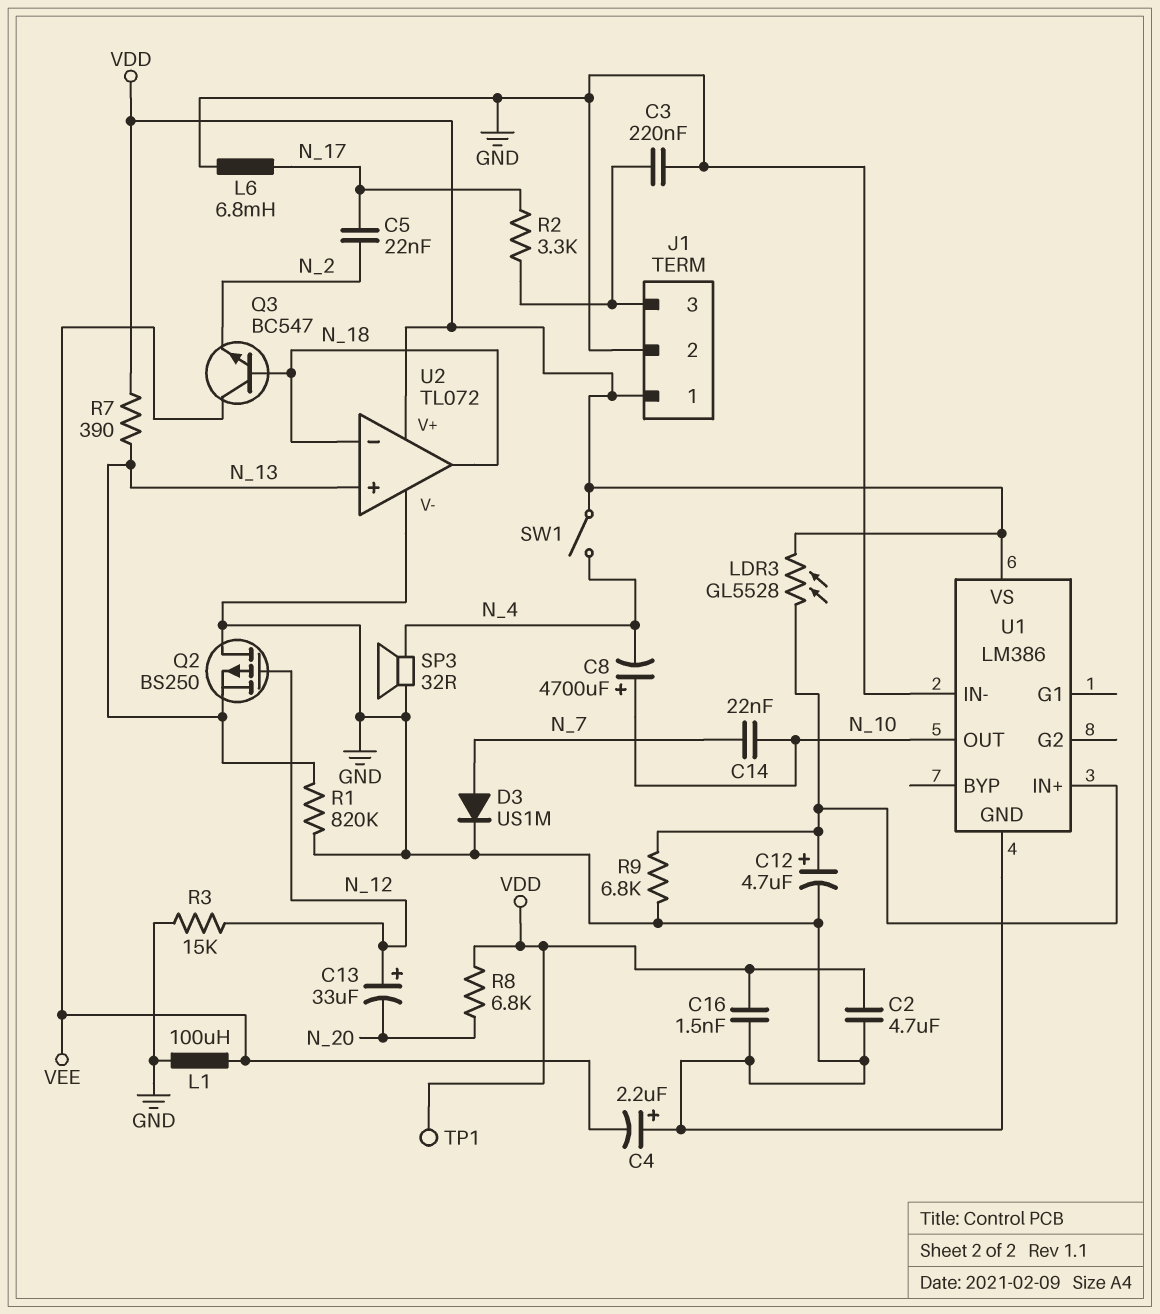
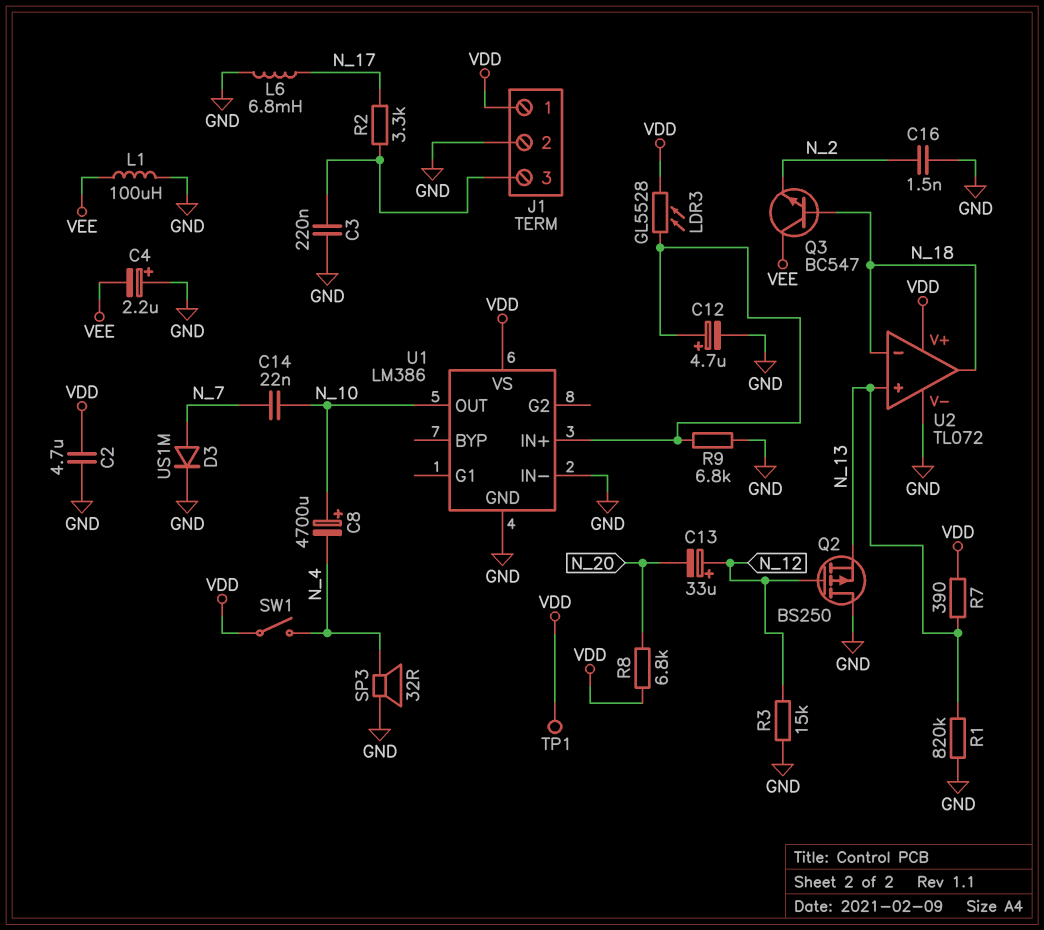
C5: 22nF (N_2, N_17) -> none
C16: 1.5nF (GND, VDD) -> 1.5nF (GND, N_2)

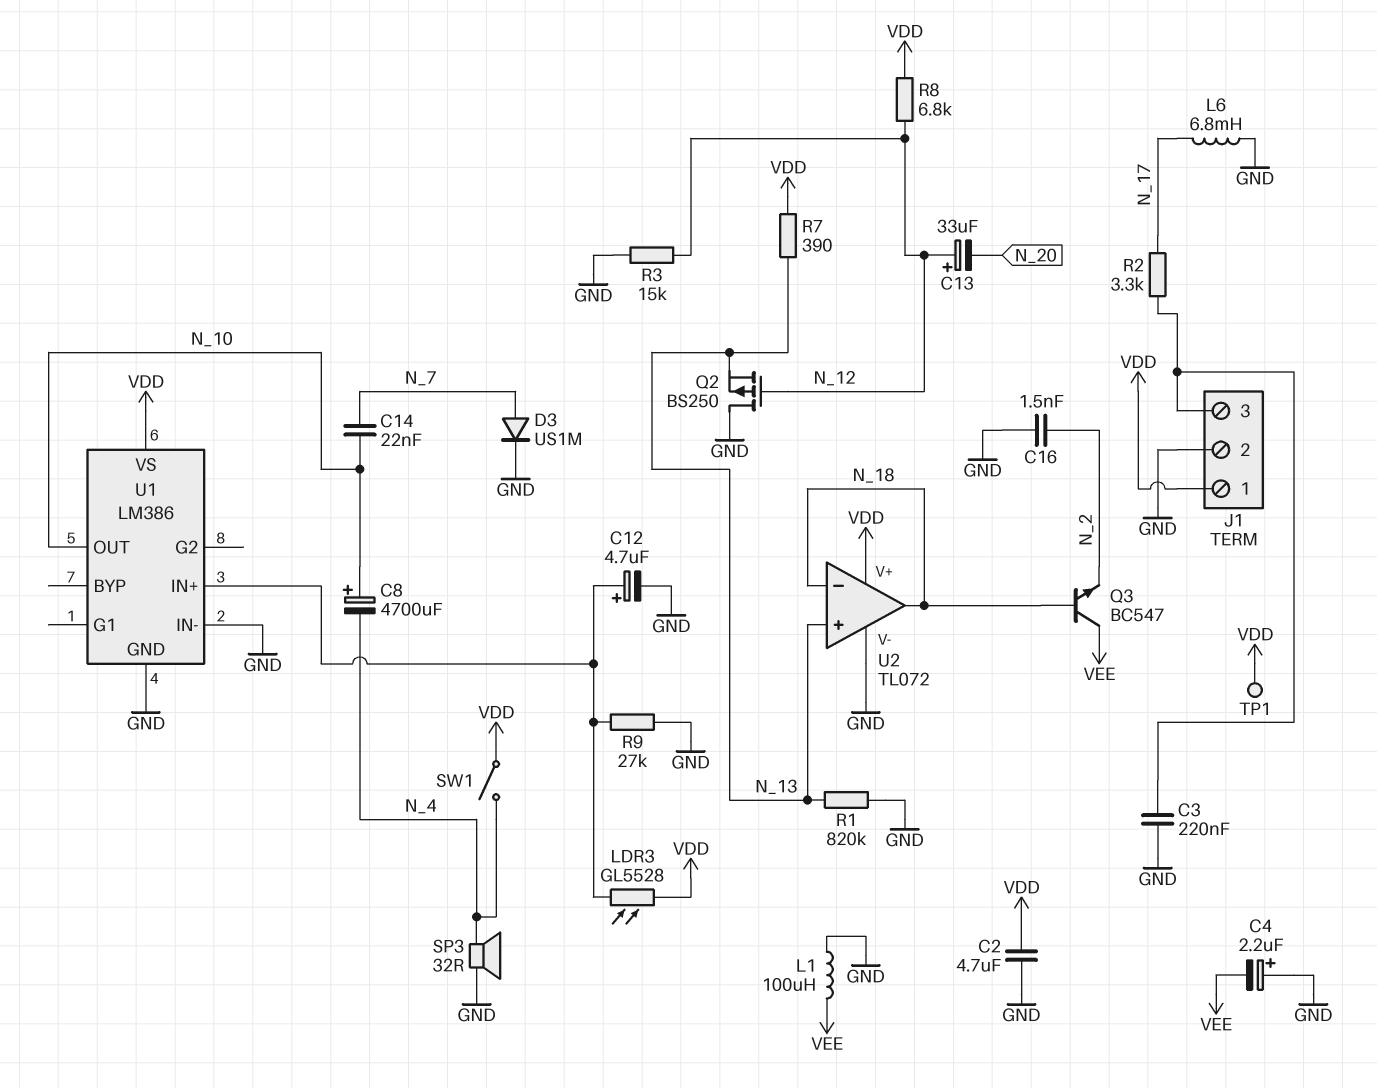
R8: 6.8k (N_20, VDD) -> 6.8k (N_12, VDD)
R9: 6.8k (GND, U1/IN+) -> 27k (GND, U1/IN+)

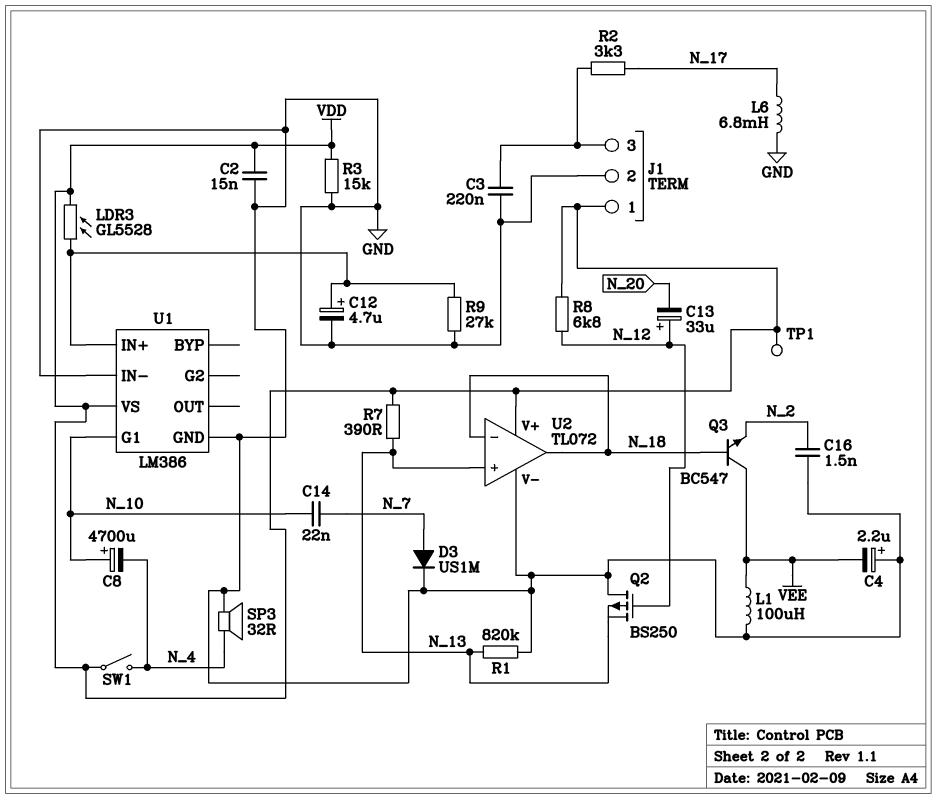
C2: 4.7uF (GND, VDD) -> 15nF (GND, VDD)
R3: 15k (GND, N_12) -> 15k (GND, VDD)
U1 pin G1: none -> N_10
U1 pin OUT: N_10 -> none

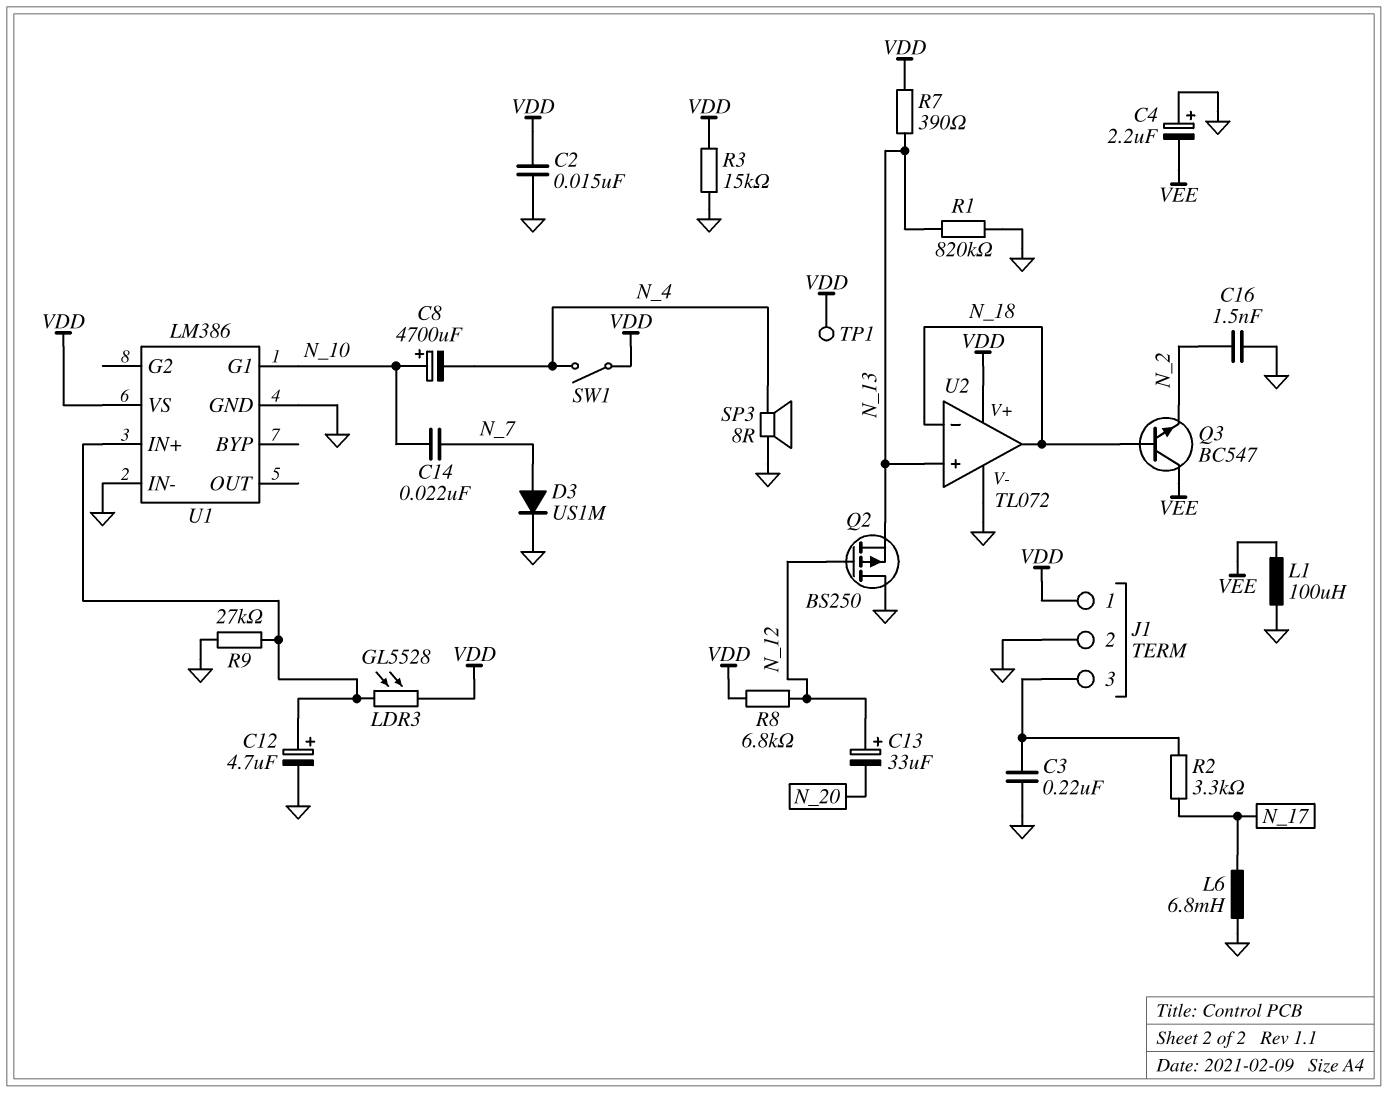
SP3: speaker 32R (GND, N_4) -> speaker 8R (GND, N_4)

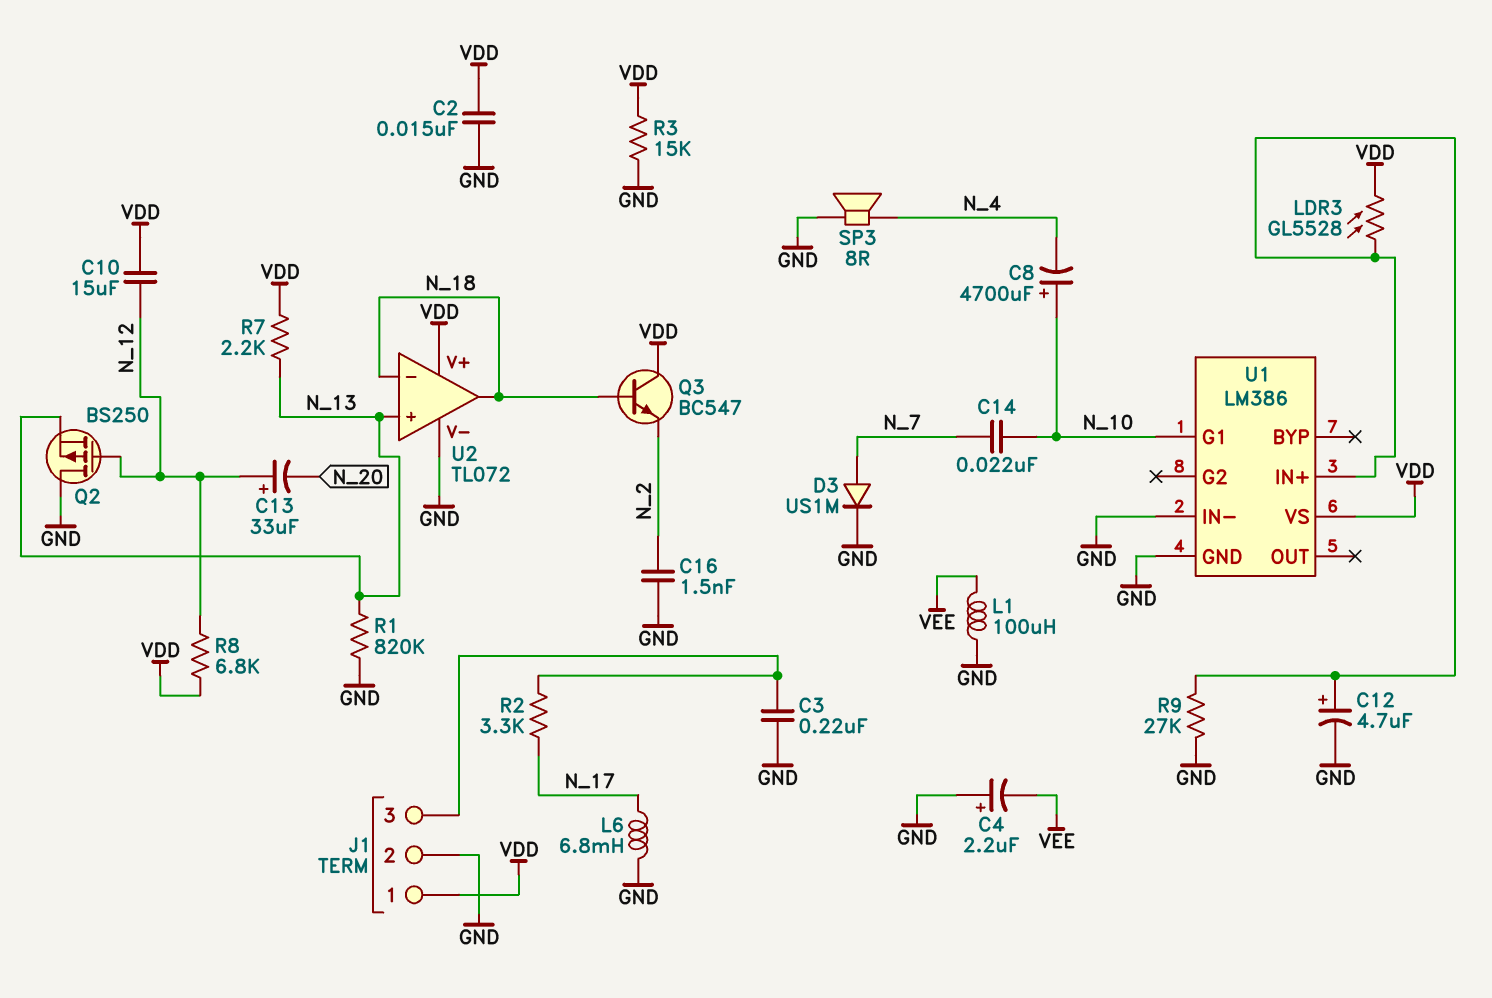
C10: none -> 15uF (N_12, VDD)
Q3: NPN BC547 (B N_18, C VEE, E N_2) -> NPN BC547 (B N_18, C VDD, E N_2)
R7: 390 (N_13, VDD) -> 2.2k (N_13, VDD)
SW1: switch (N_4, VDD) -> none
TP1: test point (VDD) -> none

